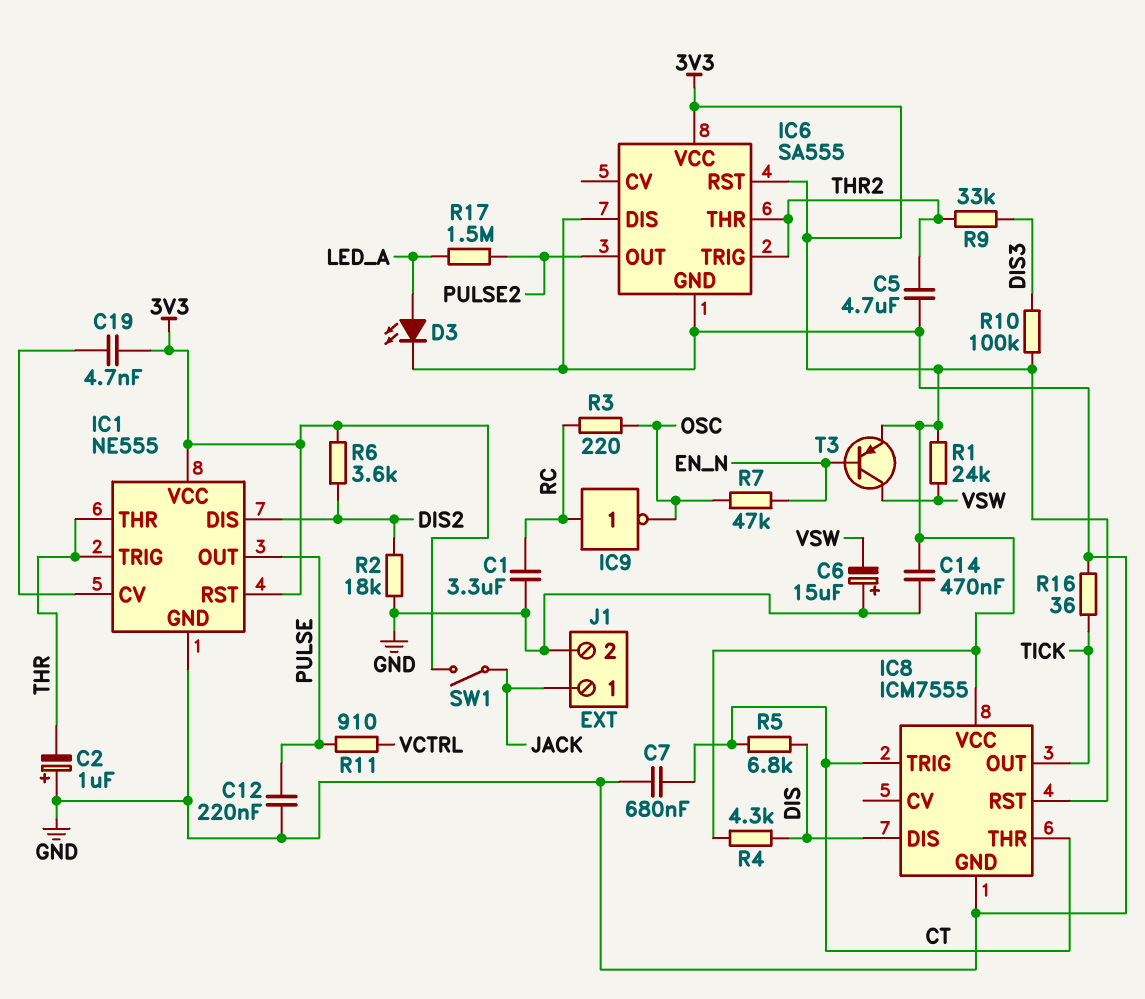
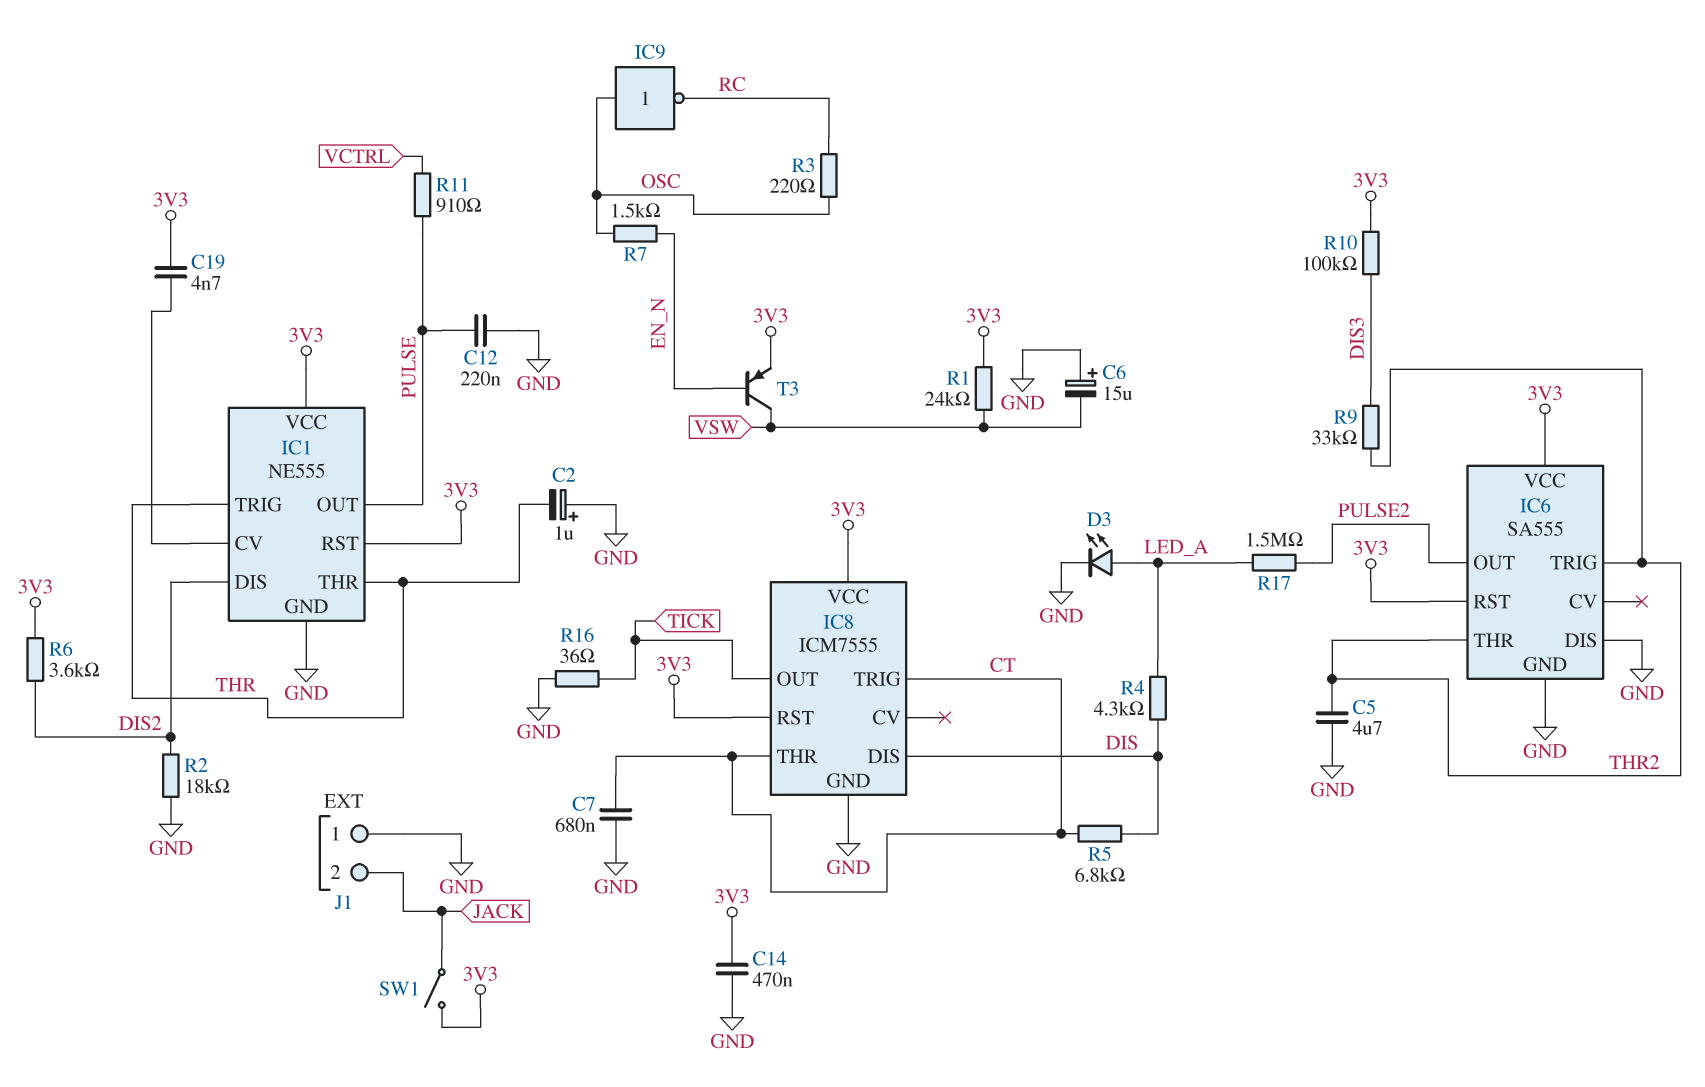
C1: 3.3uF (GND, RC) -> none
IC9: NOT (in RC, out OSC) -> NOT (in OSC, out RC)
J1 pin 1: JACK -> GND
J1 pin 2: GND -> JACK
R4: 4.3k (3V3, DIS) -> 4.3k (DIS, LED_A)
R7: 47k (EN_N, OSC) -> 1.5k (EN_N, OSC)

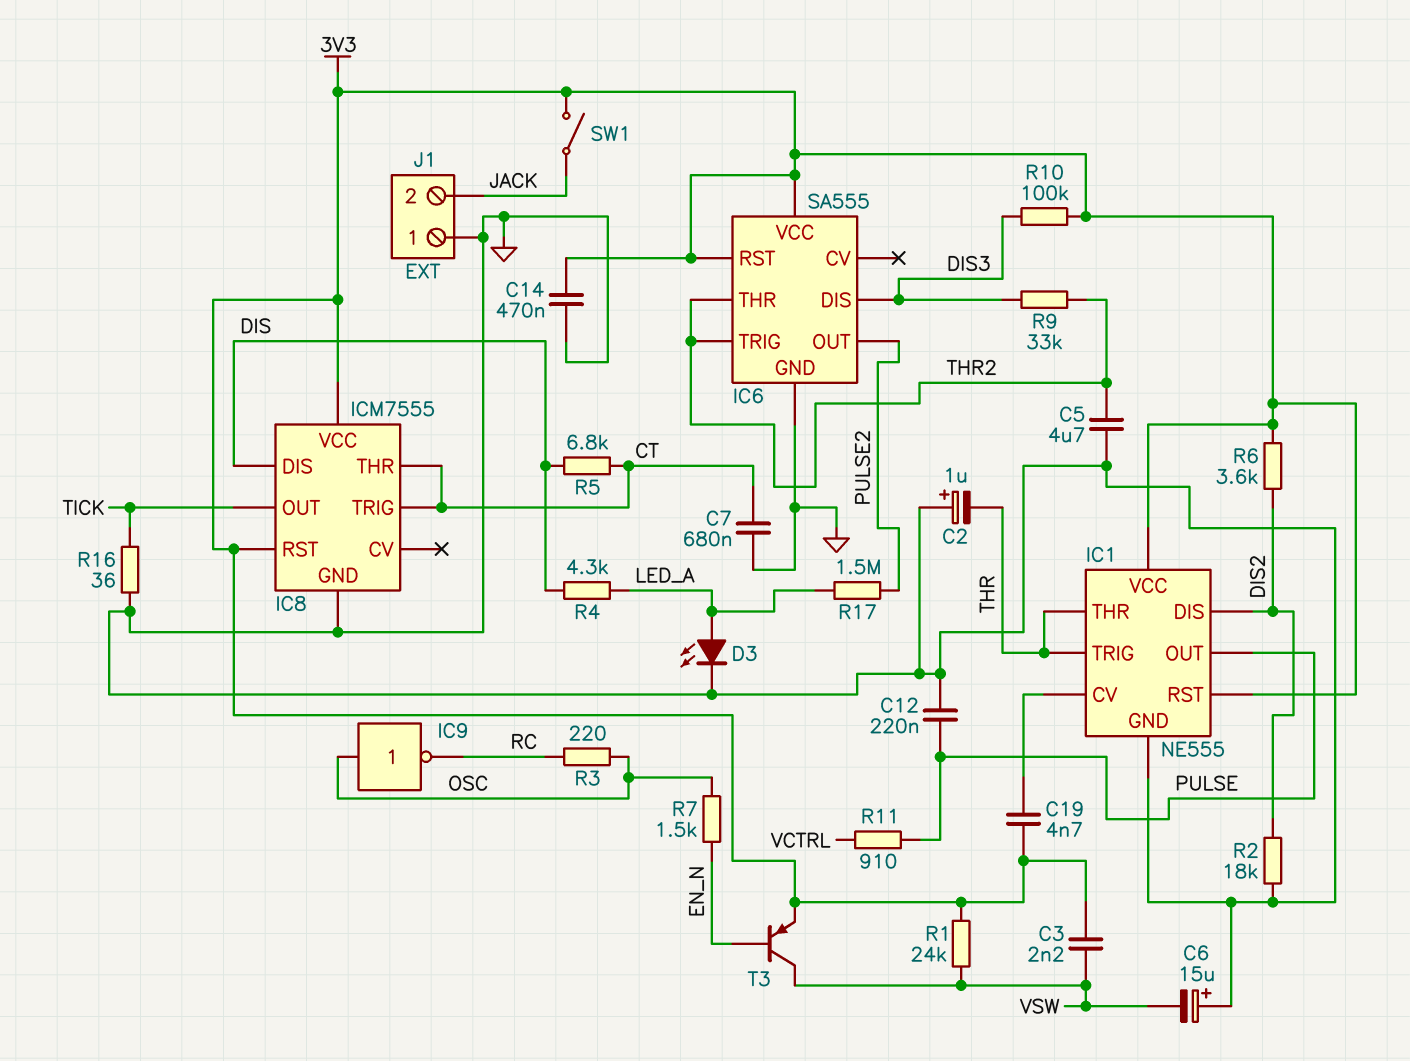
C3: none -> 2.2nF (3V3, VSW)
IC6 pin DIS: GND -> DIS3

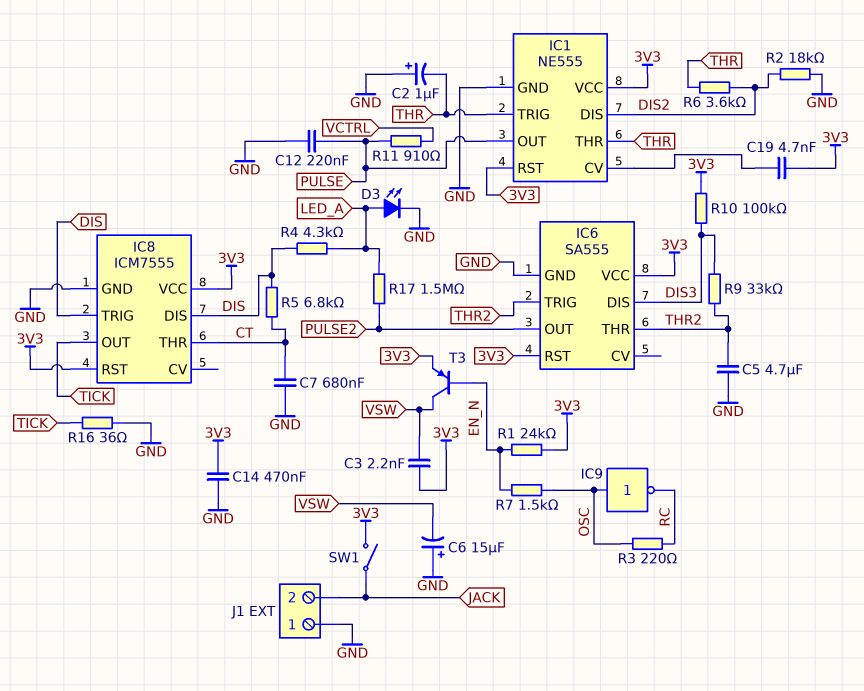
IC8 pin TRIG: CT -> DIS
R1: 24k (3V3, VSW) -> 24k (3V3, EN_N)
R6: 3.6k (3V3, DIS2) -> 3.6k (DIS2, THR)

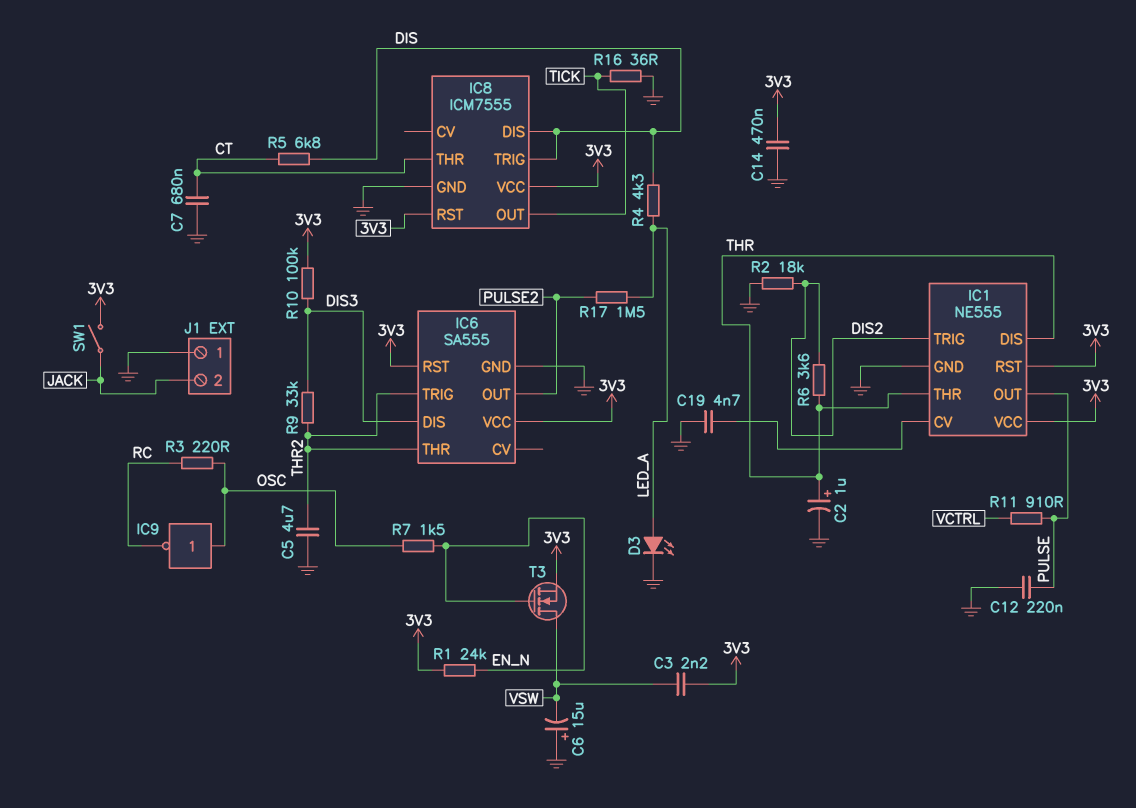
C2: 1uF (plus GND, minus THR) -> 1uF (plus THR, minus GND)
C19: 4.7nF (3V3, IC1/CV) -> 4.7nF (GND, IC1/CV)
IC1 pin DIS: DIS2 -> THR
IC1 pin TRIG: THR -> DIS2
T3: PNP (B EN_N, C VSW, E 3V3) -> NMOS (G EN_N, D VSW, S 3V3)

